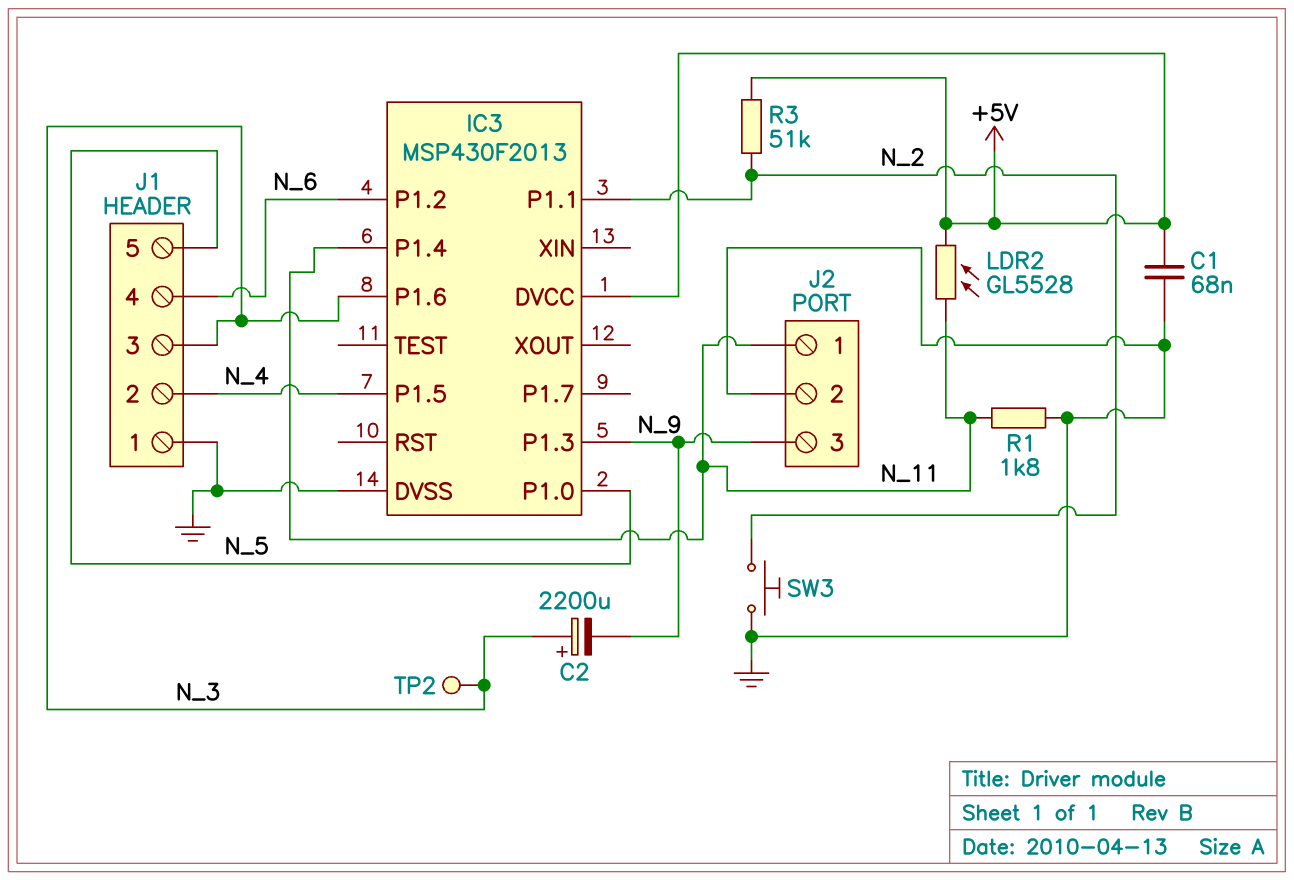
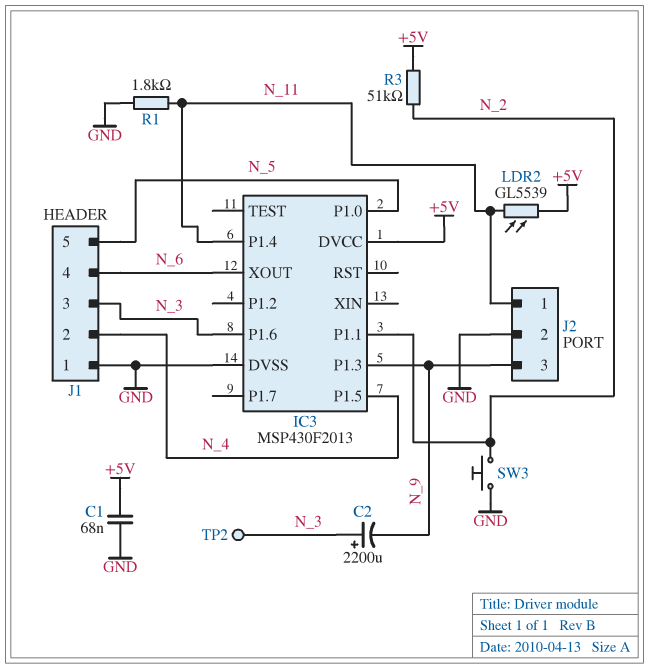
IC3 pin P1.2: N_6 -> none
IC3 pin XOUT: none -> N_6
LDR2: GL5528 (+5V, N_11) -> GL5539 (+5V, N_11)

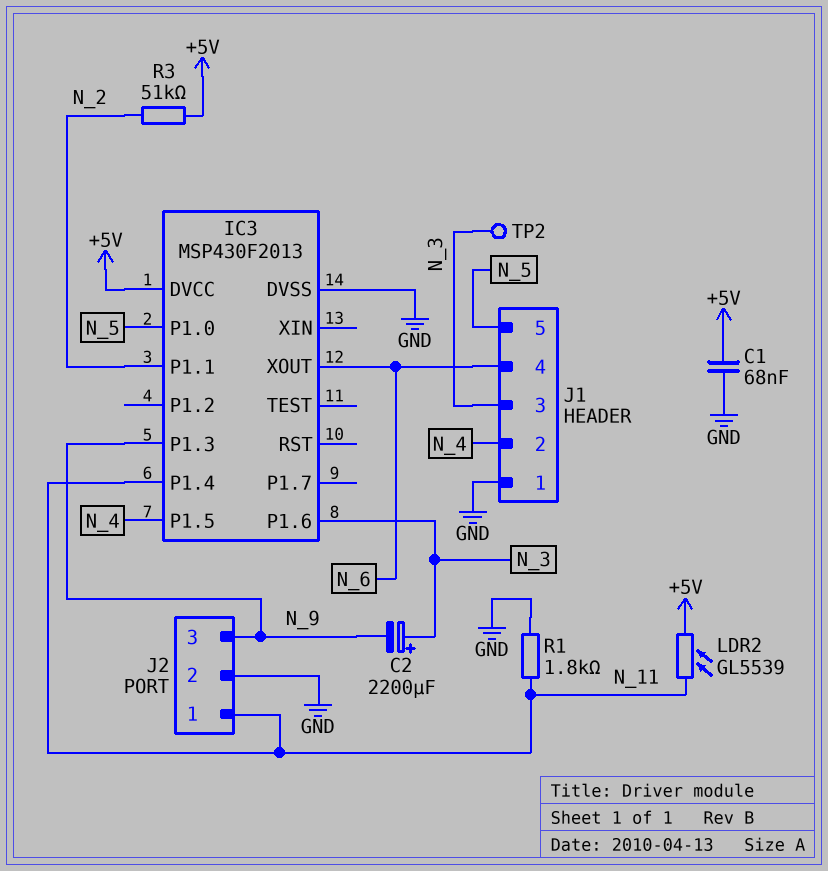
SW3: button (GND, N_2) -> none

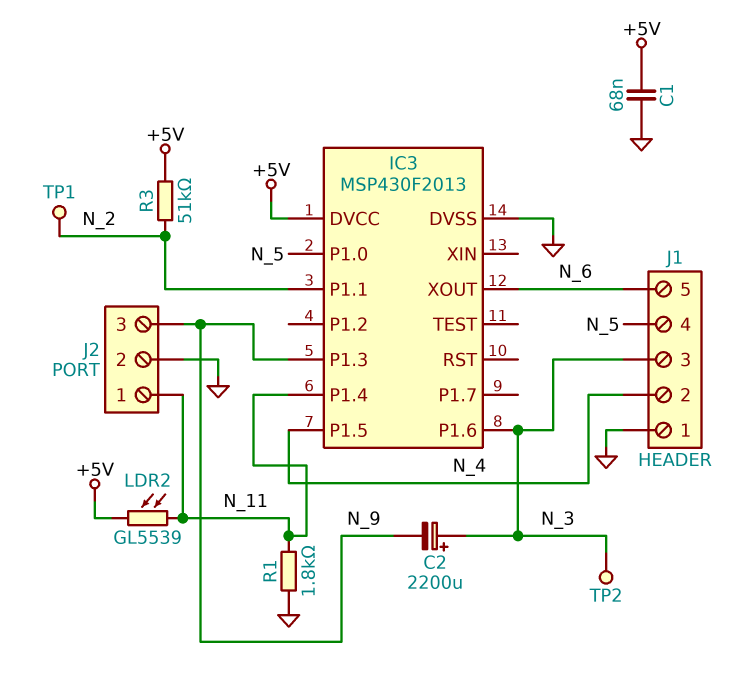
J1 pin 4: N_6 -> N_5
J1 pin 5: N_5 -> N_6
TP1: none -> test point (N_2)

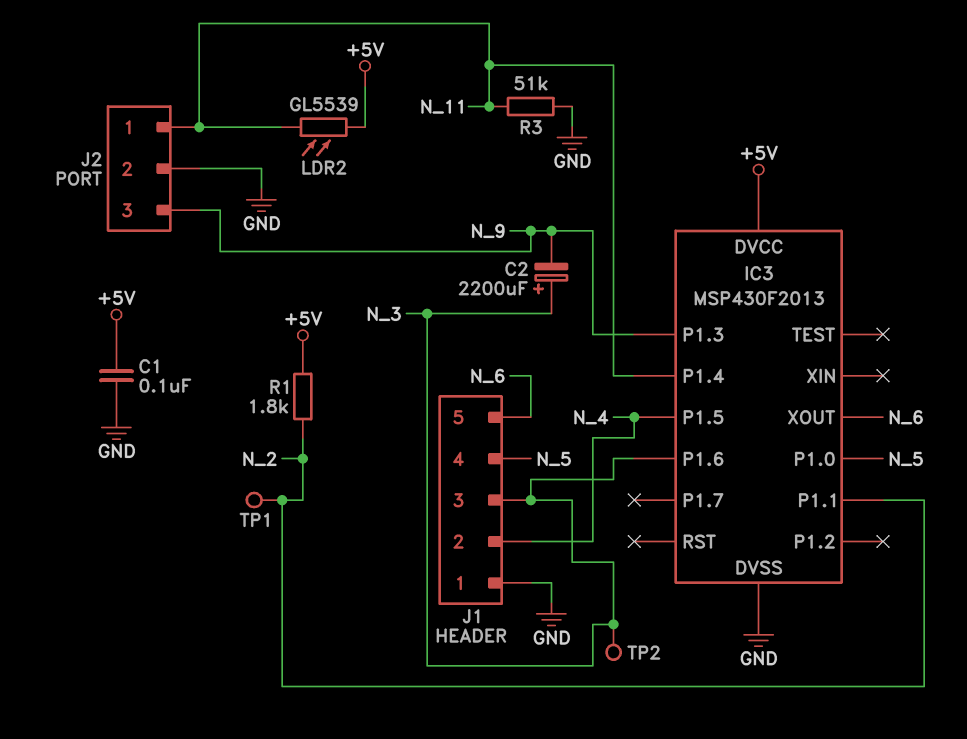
C1: 68nF (+5V, GND) -> 100nF (+5V, GND)
R1: 1.8k (GND, N_11) -> 1.8k (+5V, N_2)
R3: 51k (+5V, N_2) -> 51k (GND, N_11)

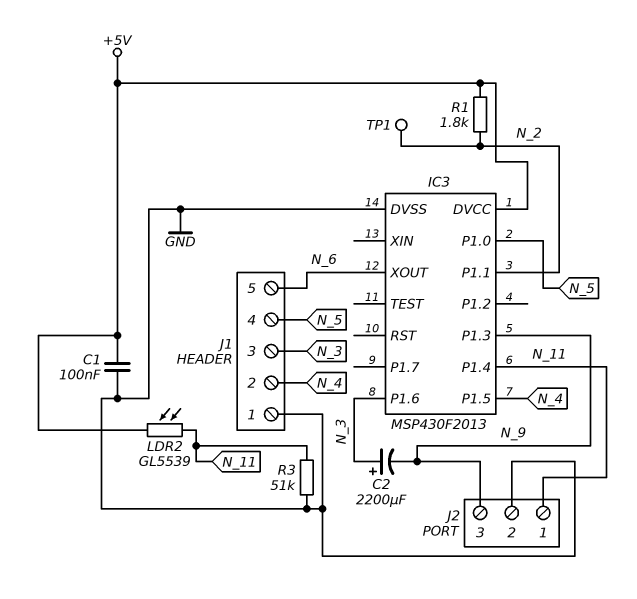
TP2: test point (N_3) -> none

